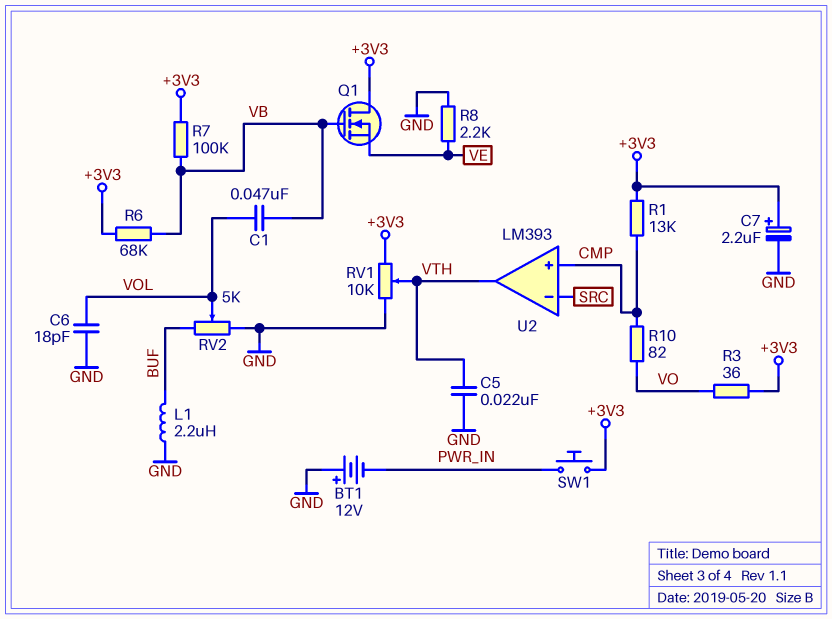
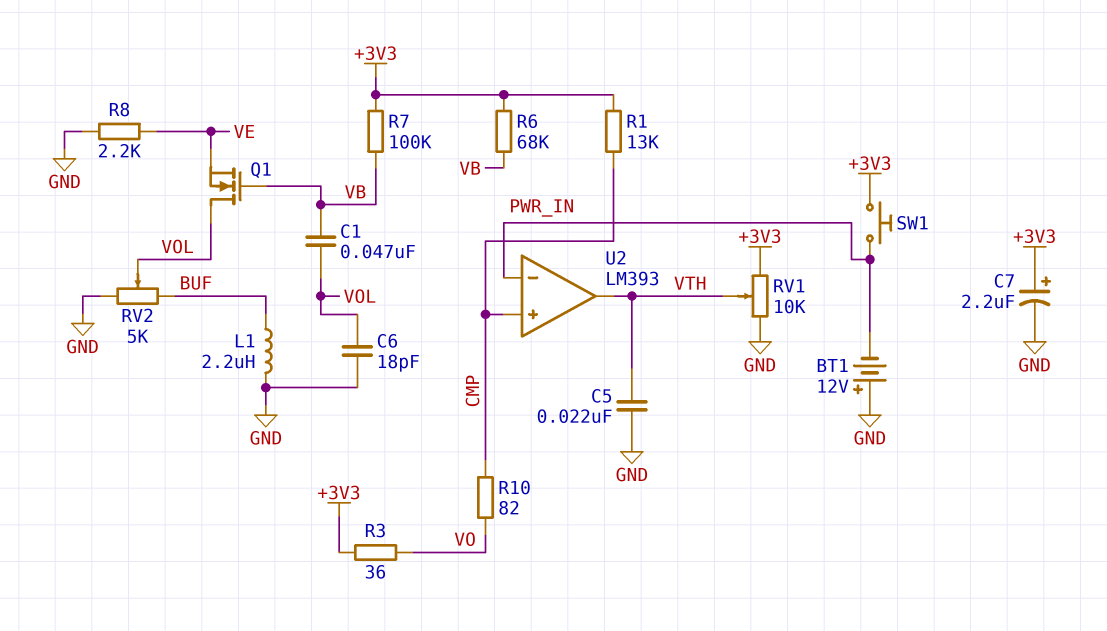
Q1: NMOS (G VB, D +3V3, S VE) -> NMOS (G VB, D VOL, S VE)
U2 pin in-: SRC -> PWR_IN

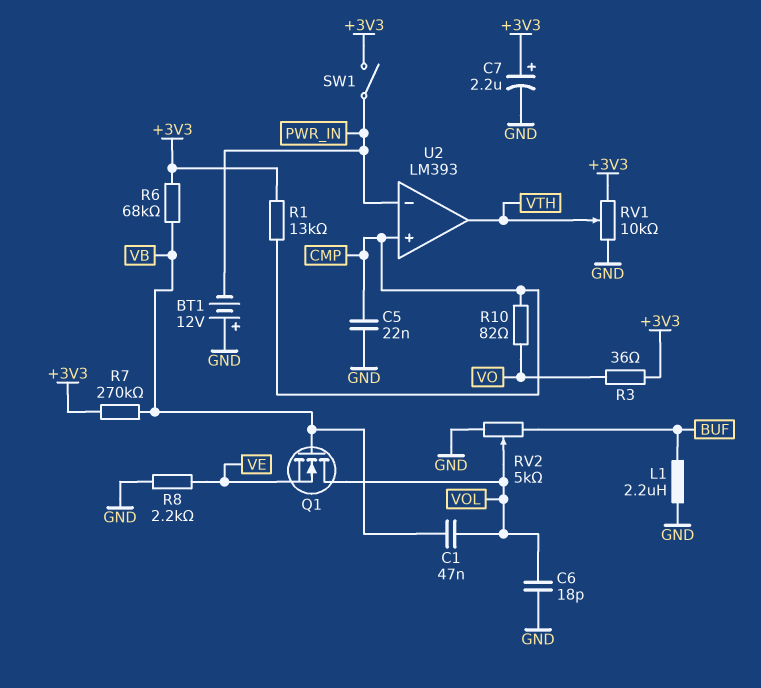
C5: 22nF (GND, VTH) -> 22nF (CMP, GND)
R7: 100k (+3V3, VB) -> 270k (+3V3, VB)
SW1: button (+3V3, PWR_IN) -> switch (+3V3, PWR_IN)

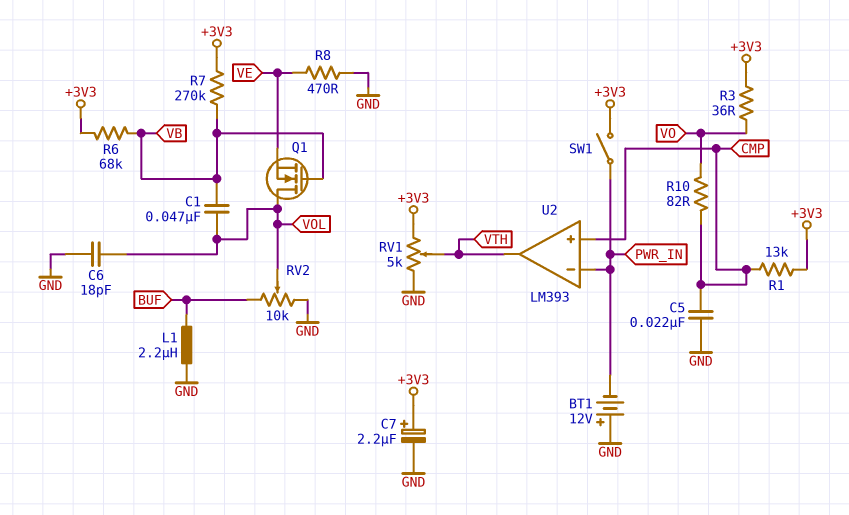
R8: 2.2k (GND, VE) -> 470 (GND, VE)
RV1: 10k (+3V3, GND, wiper VTH) -> 5k (+3V3, GND, wiper VTH)
RV2: 5k (BUF, GND, wiper VOL) -> 10k (BUF, GND, wiper VOL)

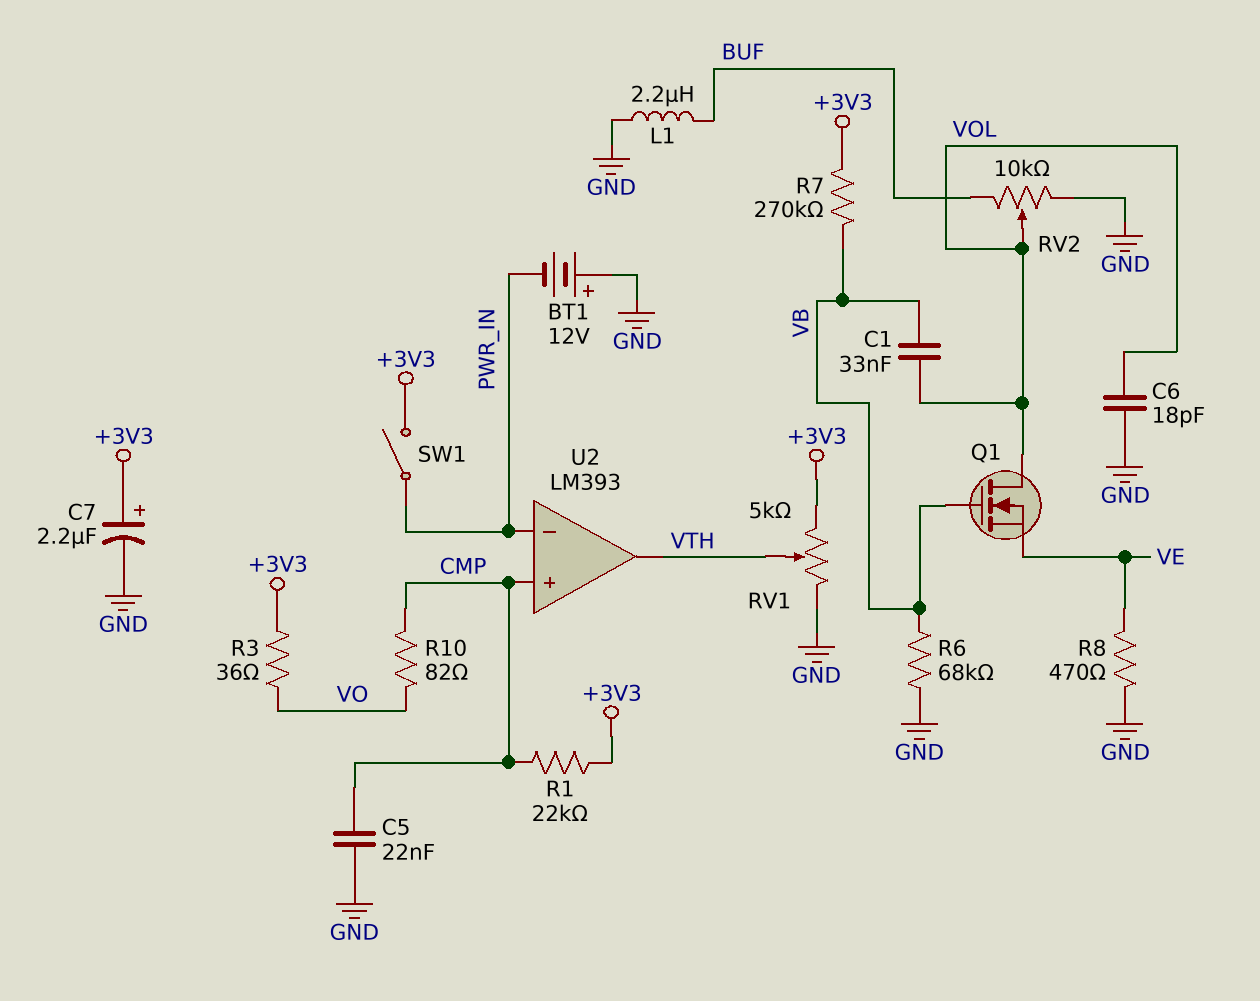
C1: 47nF (VB, VOL) -> 33nF (VB, VOL)
R1: 13k (+3V3, CMP) -> 22k (+3V3, CMP)
R6: 68k (+3V3, VB) -> 68k (GND, VB)

